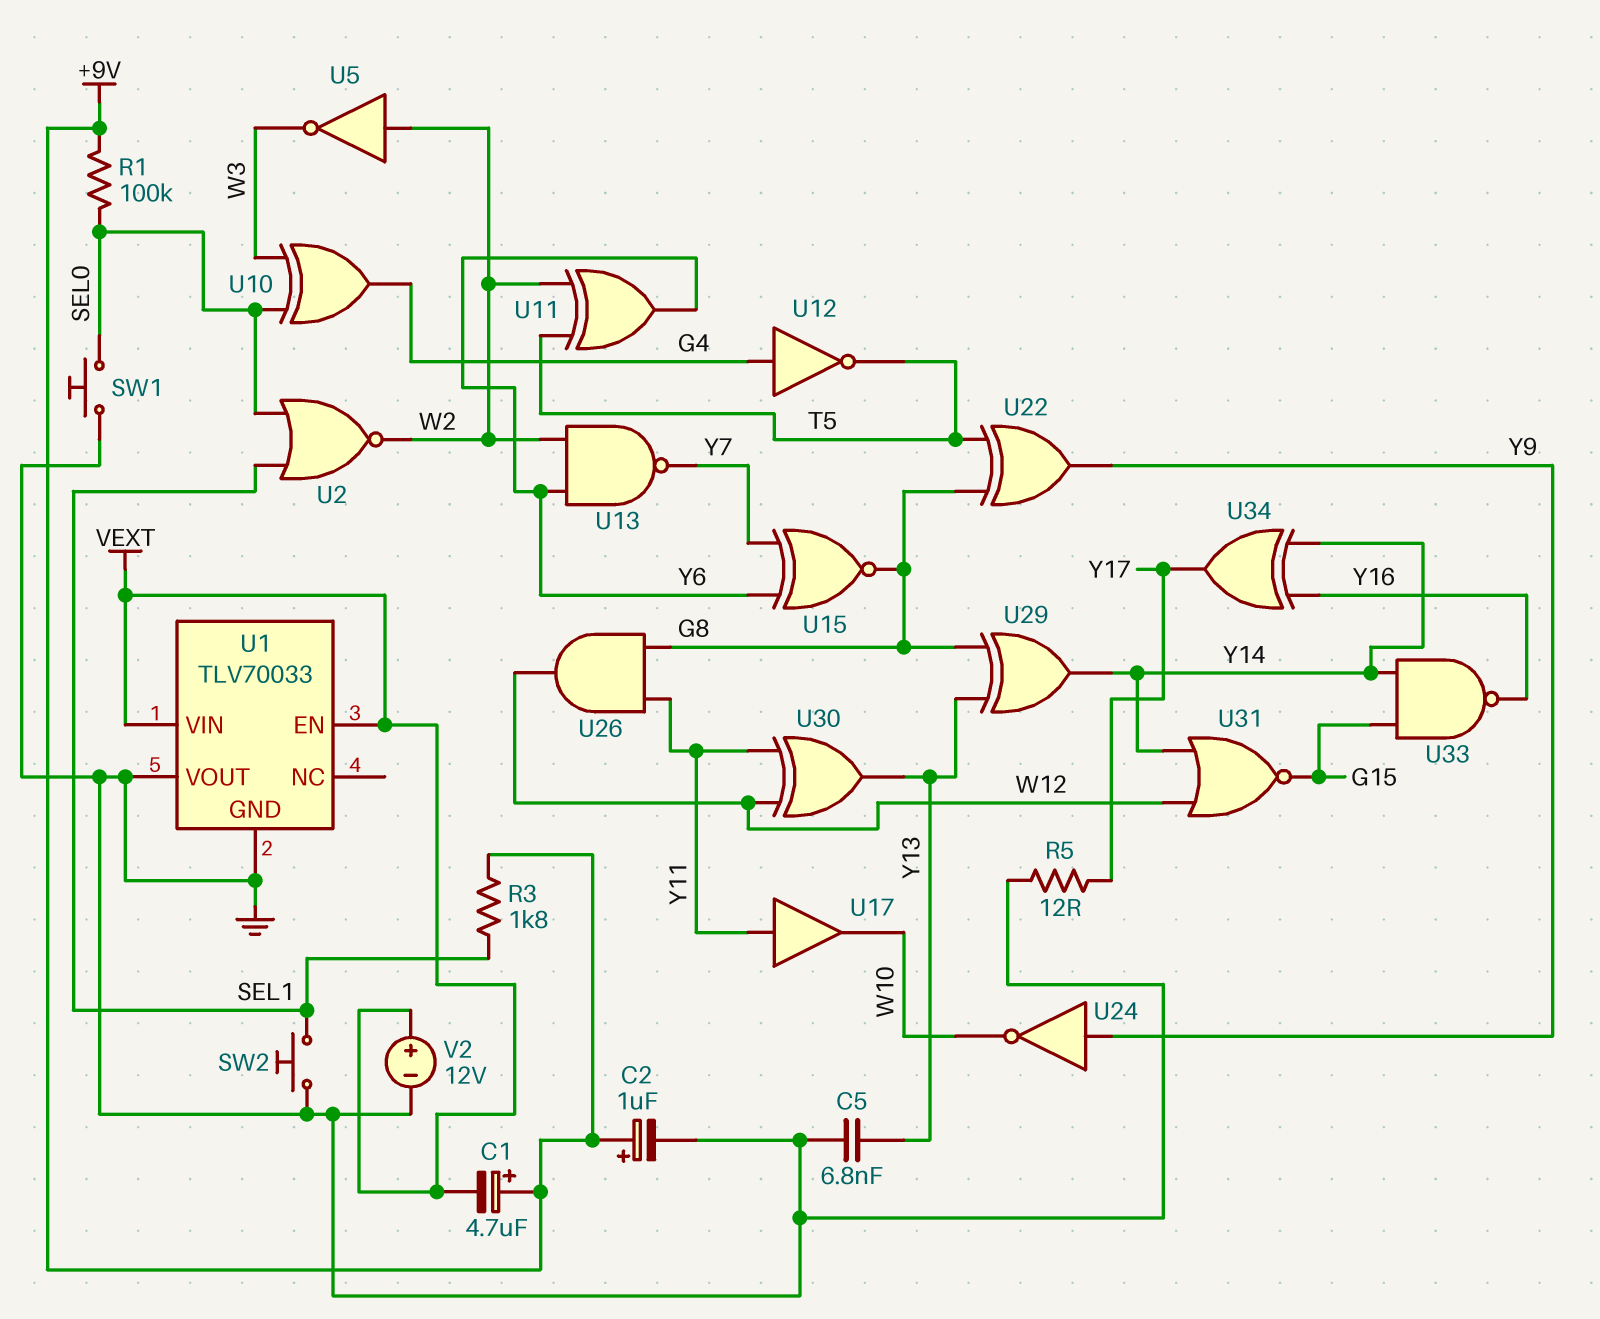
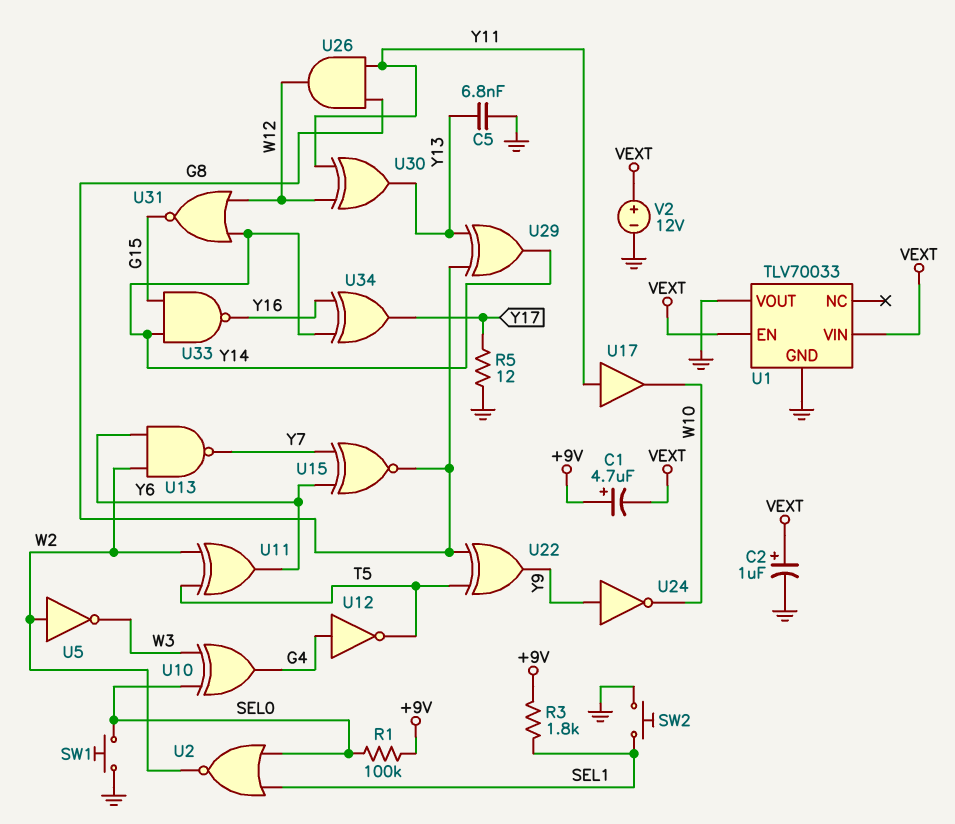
C2: 1uF (plus +9V, minus GND) -> 1uF (plus VEXT, minus GND)

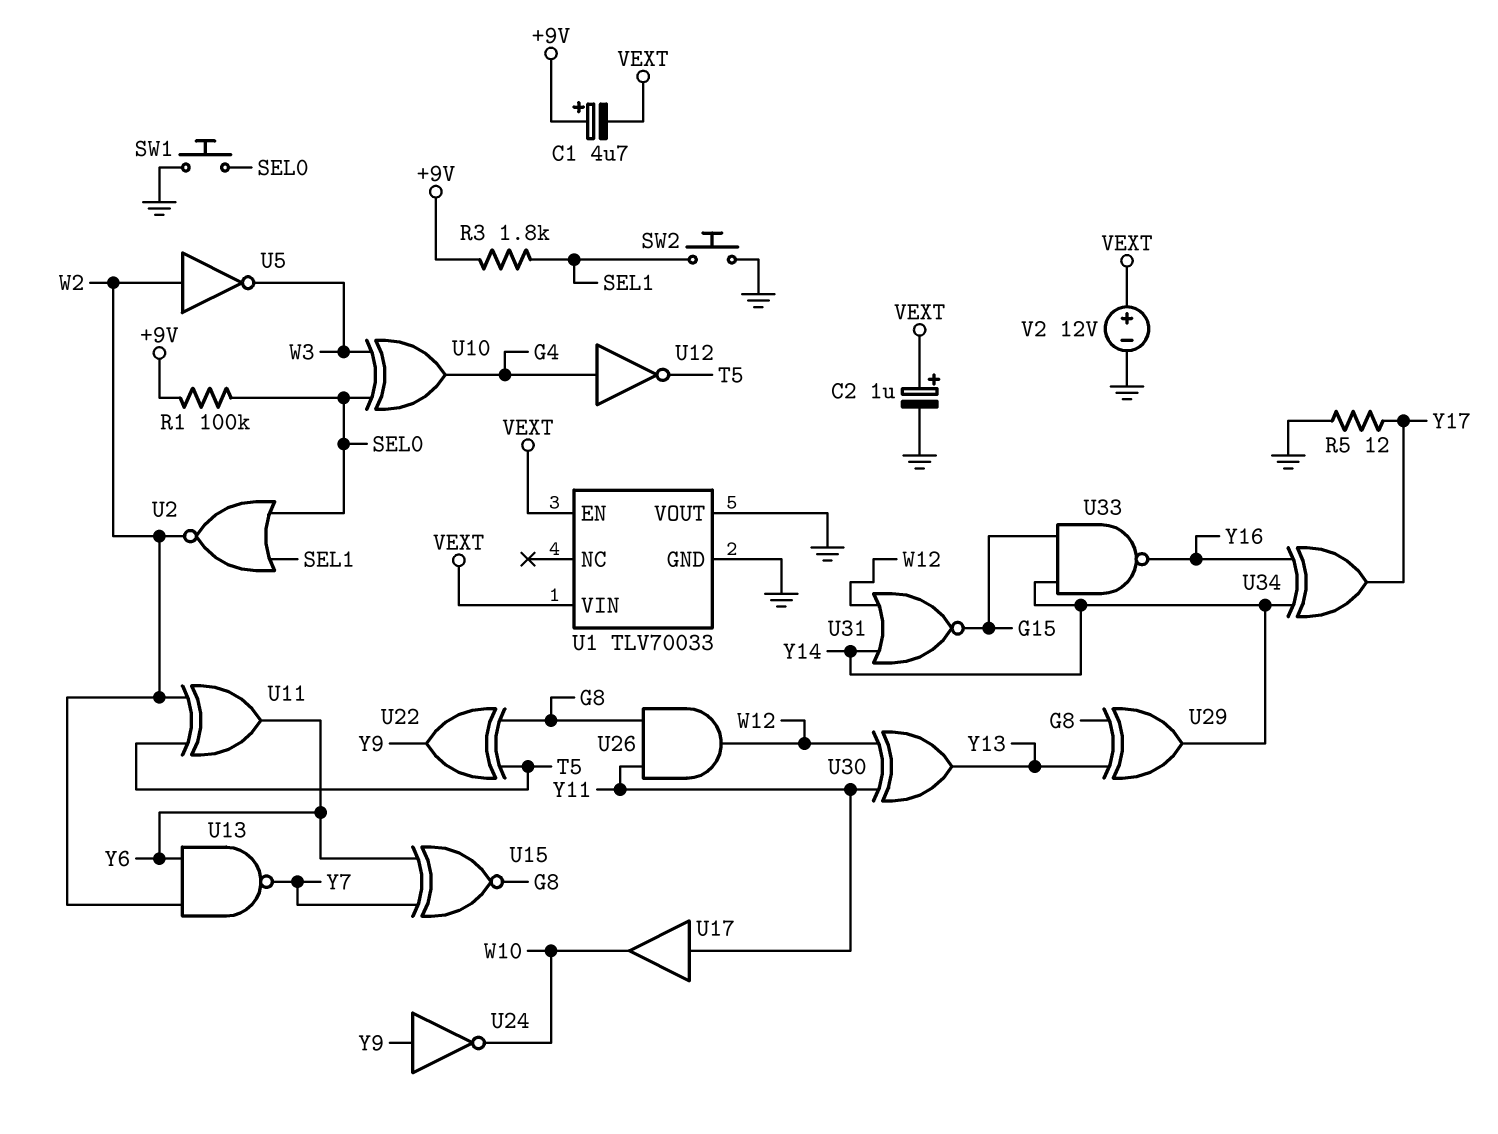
C5: 6.8nF (GND, Y13) -> none

